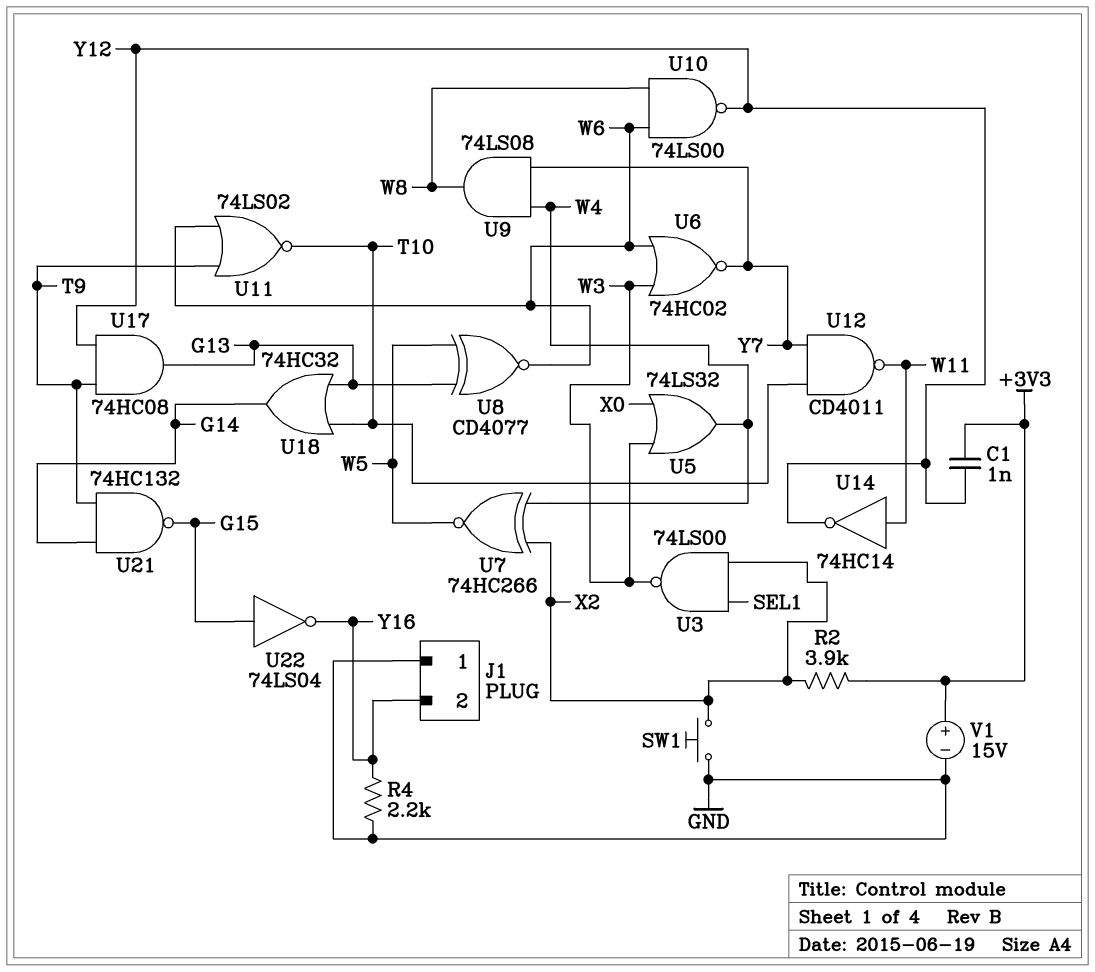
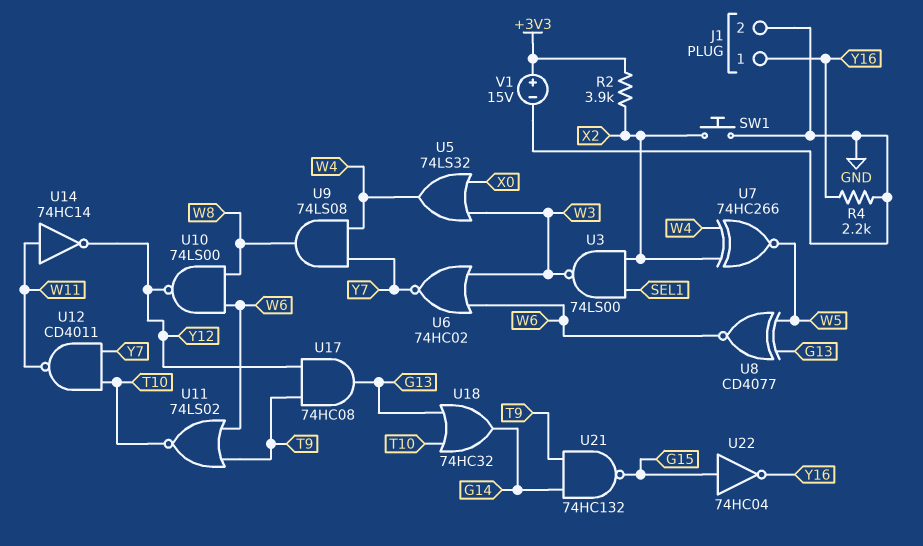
C1: 1nF (+3V3, Y12) -> none
J1 pin 1: GND -> Y16
J1 pin 2: Y16 -> GND
U22: NOT 74LS04 (in G15, out Y16) -> NOT 74HC04 (in G15, out Y16)

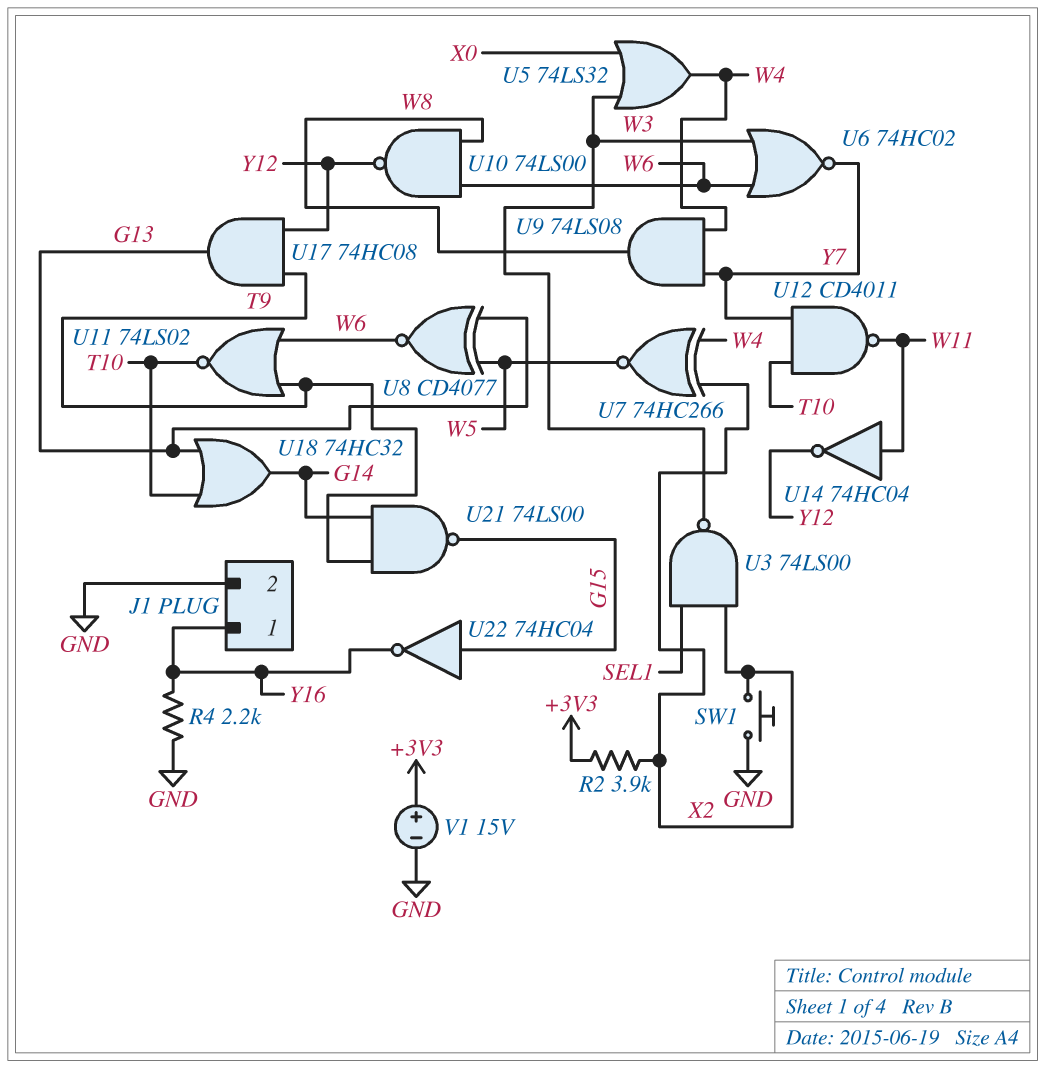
U14: NOT 74HC14 (in W11, out Y12) -> NOT 74HC04 (in W11, out Y12)
U21: NAND 74HC132 (in G14, in T9, out G15) -> NAND 74LS00 (in G14, in T9, out G15)

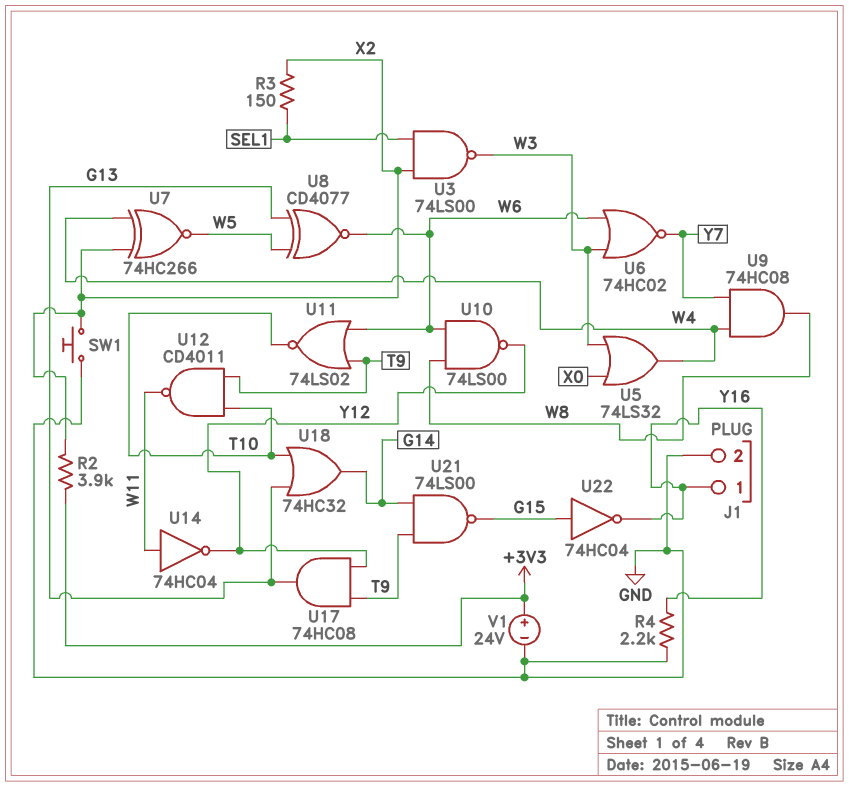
R3: none -> 150 (SEL1, X2)
U9: AND 74LS08 (in W4, in Y7, out W8) -> AND 74HC08 (in W4, in Y7, out W8)
U12: NAND CD4011 (in T10, in Y7, out W11) -> NAND CD4011 (in T9, in T10, out W11)
V1: 15V (plus +3V3, minus GND) -> 24V (plus +3V3, minus GND)

